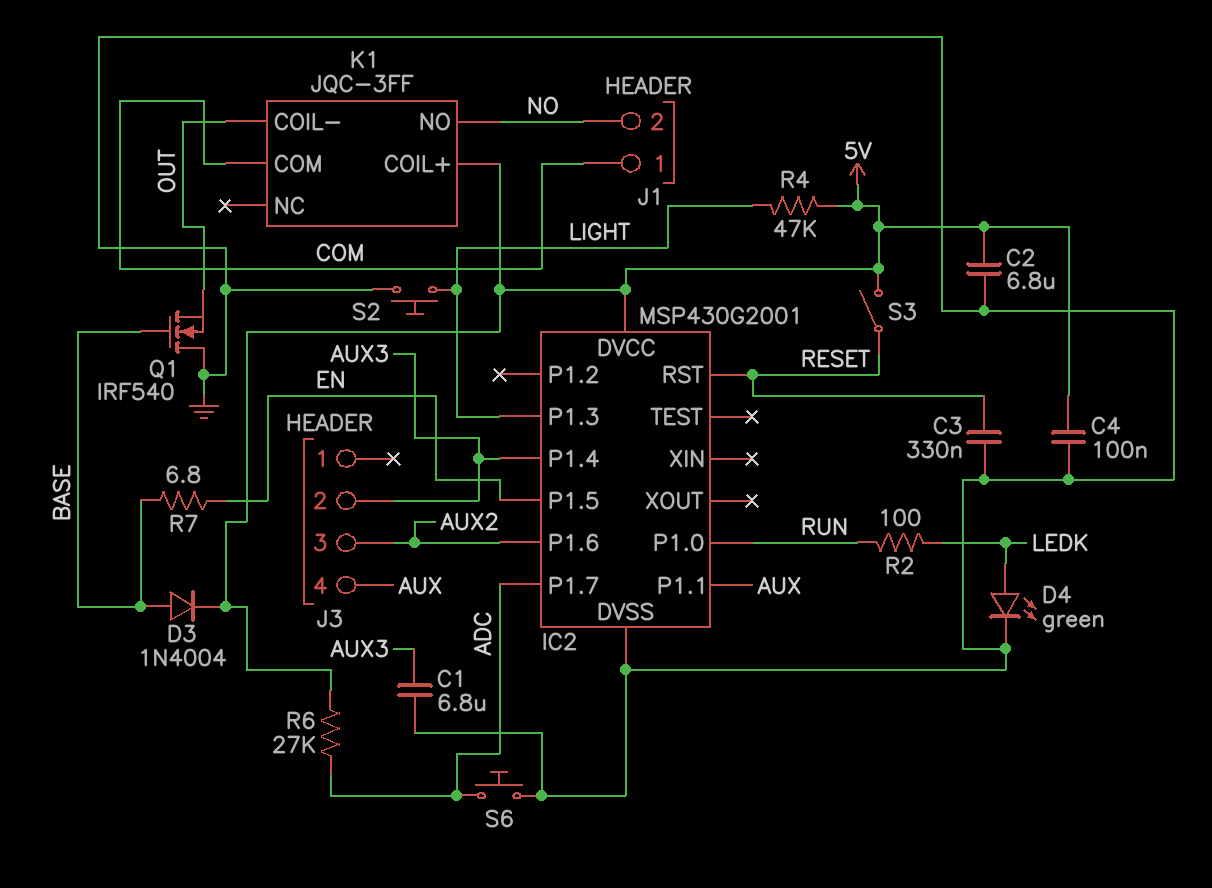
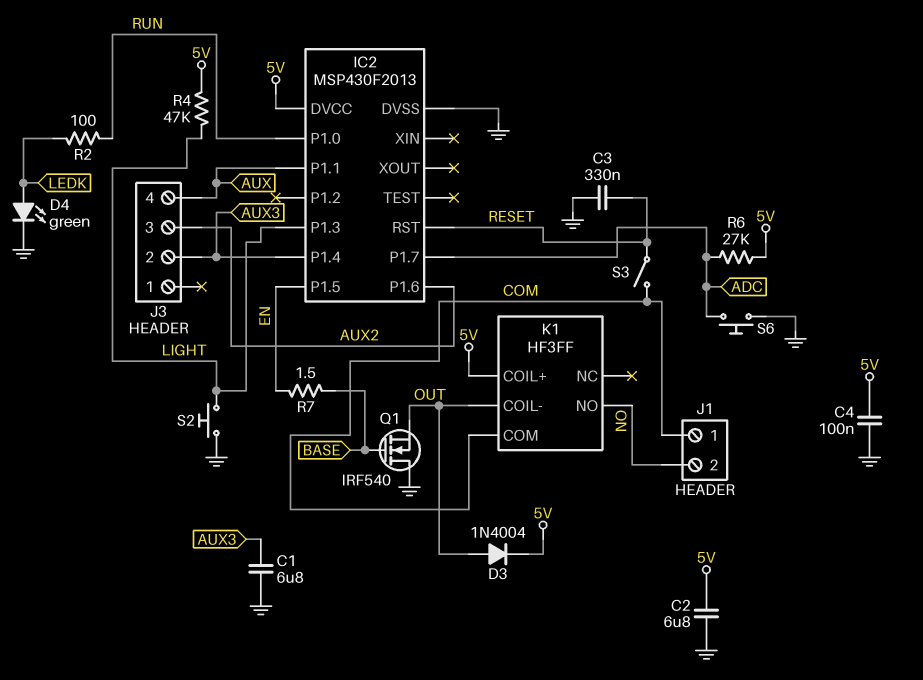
D3: diode 1N4004 (A BASE, K 5V) -> diode 1N4004 (A OUT, K 5V)
IC2: MSP430G2001 -> MSP430F2013
K1: JQC-3FF -> HF3FF
R7: 6.8 (BASE, EN) -> 1.5 (BASE, EN)
S3: switch (5V, RESET) -> switch (COM, RESET)

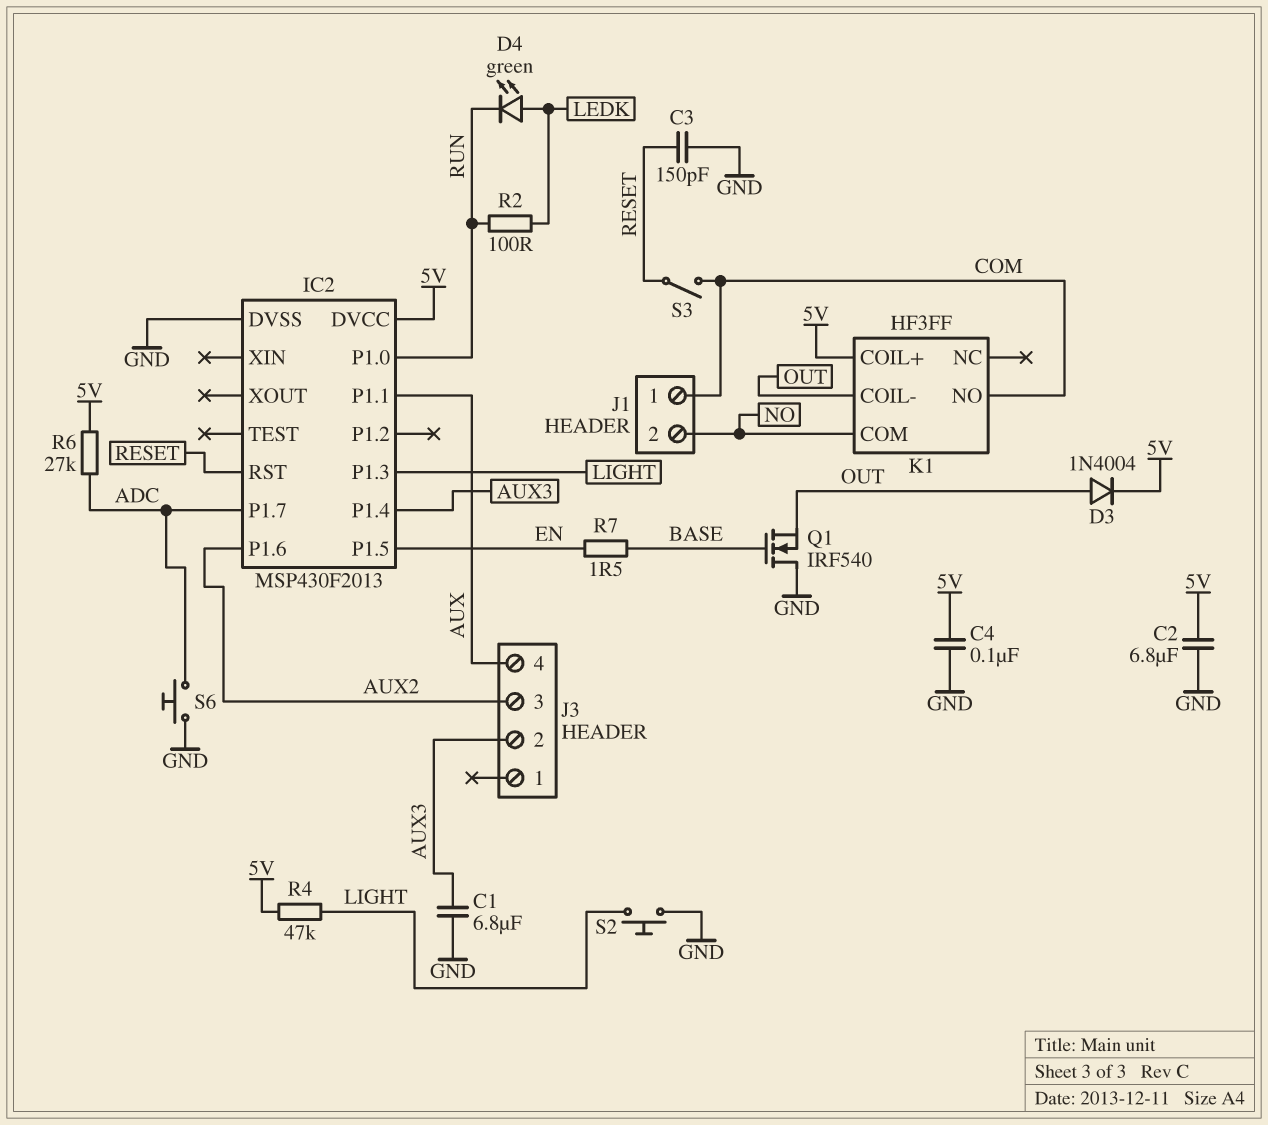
C3: 330nF (GND, RESET) -> 150pF (GND, RESET)
D4: LED green (A LEDK, K GND) -> LED green (A LEDK, K RUN)
K1 pin COM: COM -> NO
K1 pin NO: NO -> COM

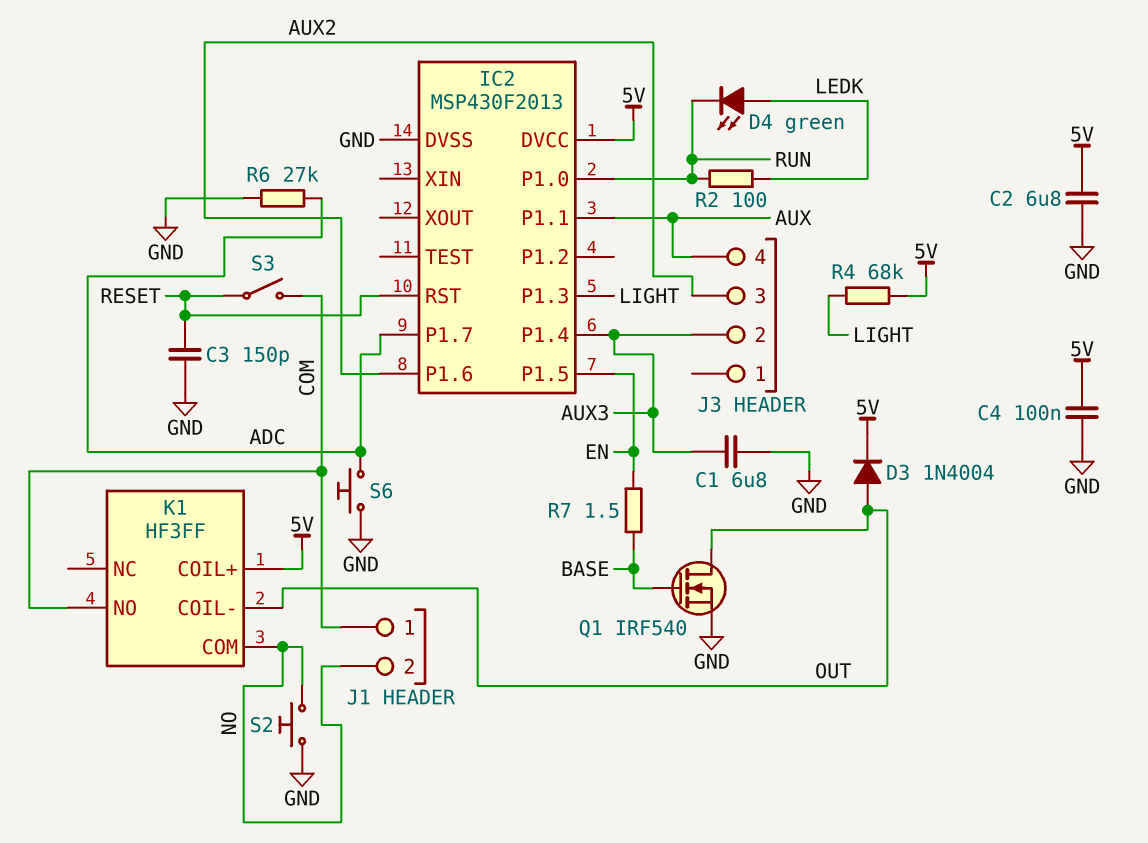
Q1: NMOS IRF540 (G BASE, D GND, S OUT) -> NMOS IRF540 (G BASE, D OUT, S GND)
R4: 47k (5V, LIGHT) -> 68k (5V, LIGHT)
R6: 27k (5V, ADC) -> 27k (ADC, GND)
S2: button (GND, LIGHT) -> button (GND, NO)

